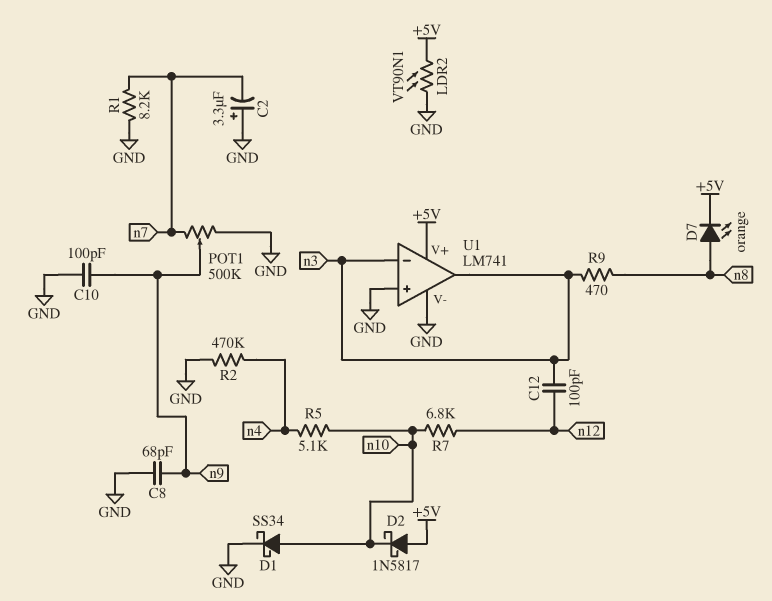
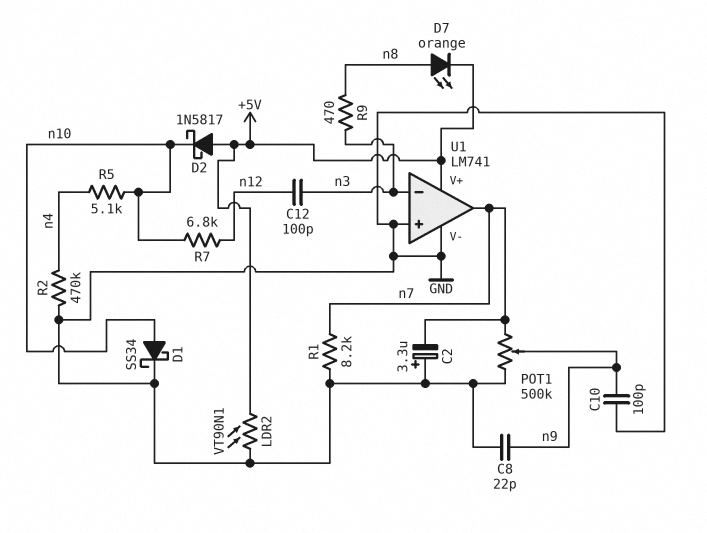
C8: 68pF (GND, n9) -> 22pF (GND, n9)
U1 pin out: n3 -> n7

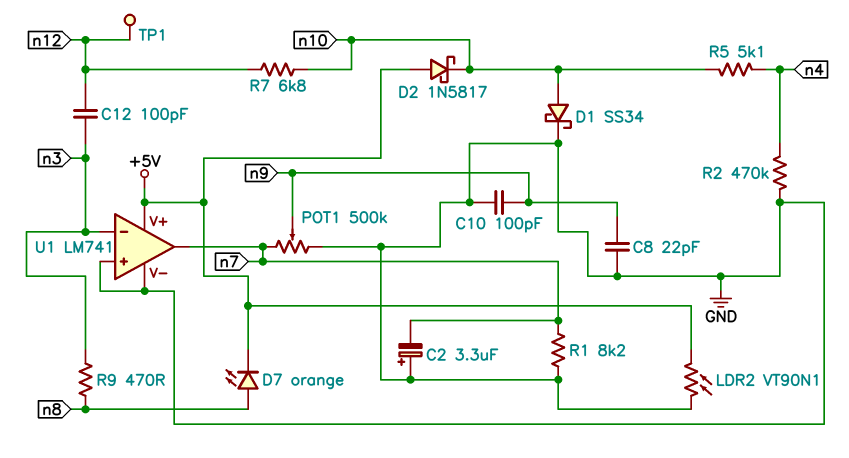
TP1: none -> test point (n12)

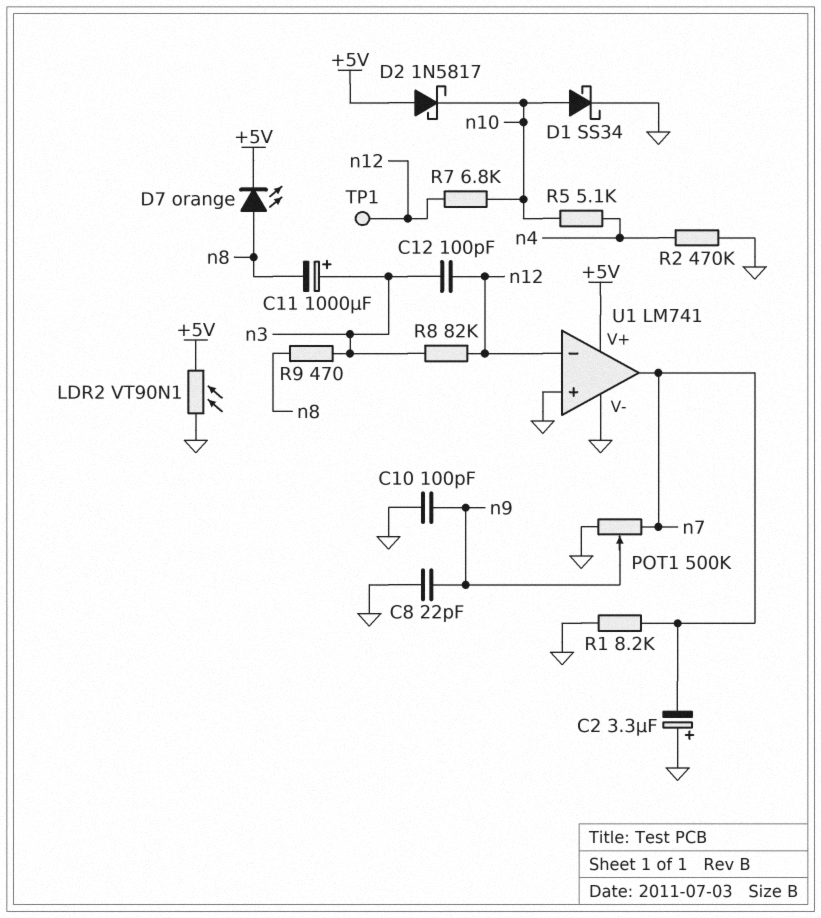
C11: none -> 1000uF (plus n3, minus n8)
R8: none -> 82k (n3, n12)
U1 pin in-: n3 -> n12

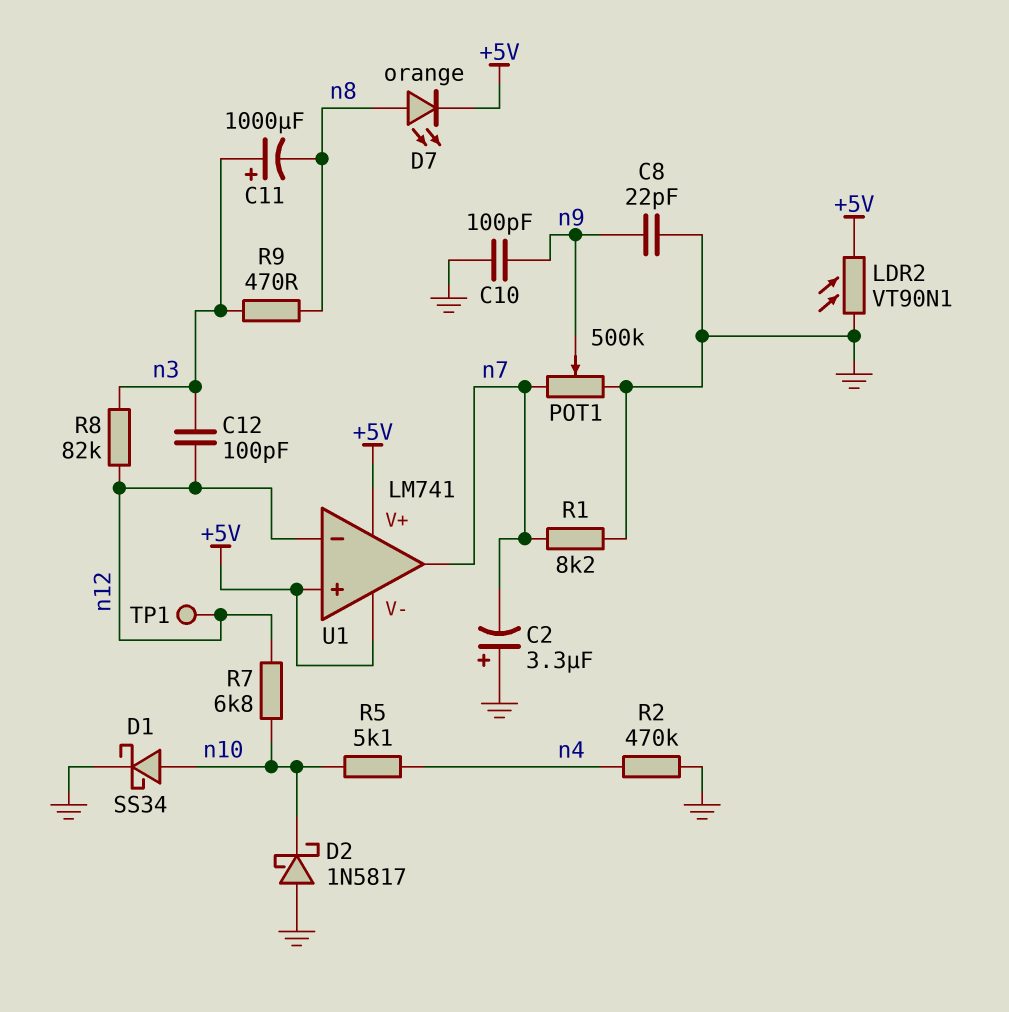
D2: schottky 1N5817 (A +5V, K n10) -> schottky 1N5817 (A GND, K n10)
U1 pin V-: GND -> +5V
U1 pin in+: GND -> +5V

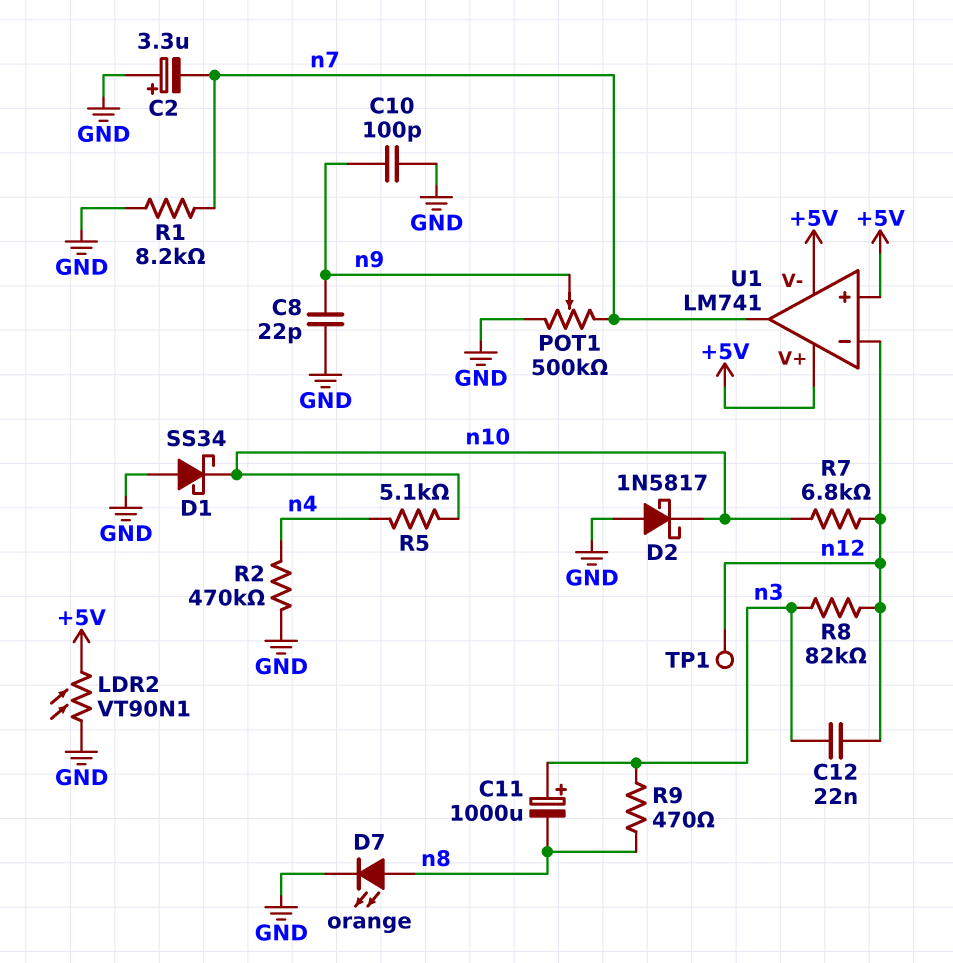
C12: 100pF (n3, n12) -> 22nF (n3, n12)
D1: schottky SS34 (A n10, K GND) -> schottky SS34 (A GND, K n10)
D7: LED orange (A n8, K +5V) -> LED orange (A n8, K GND)

